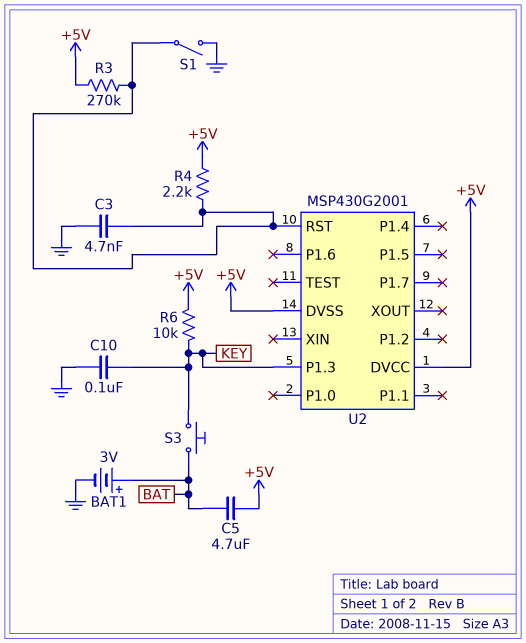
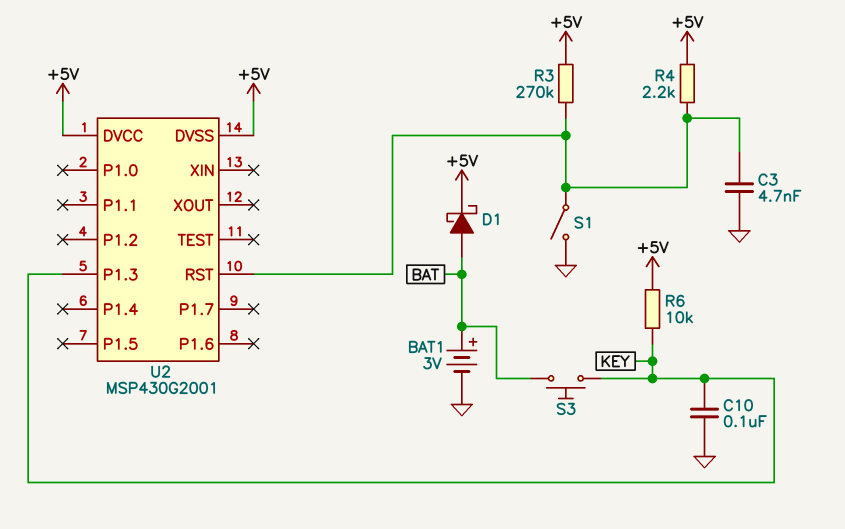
C5: 4.7uF (+5V, BAT) -> none
D1: none -> schottky (A BAT, K +5V)

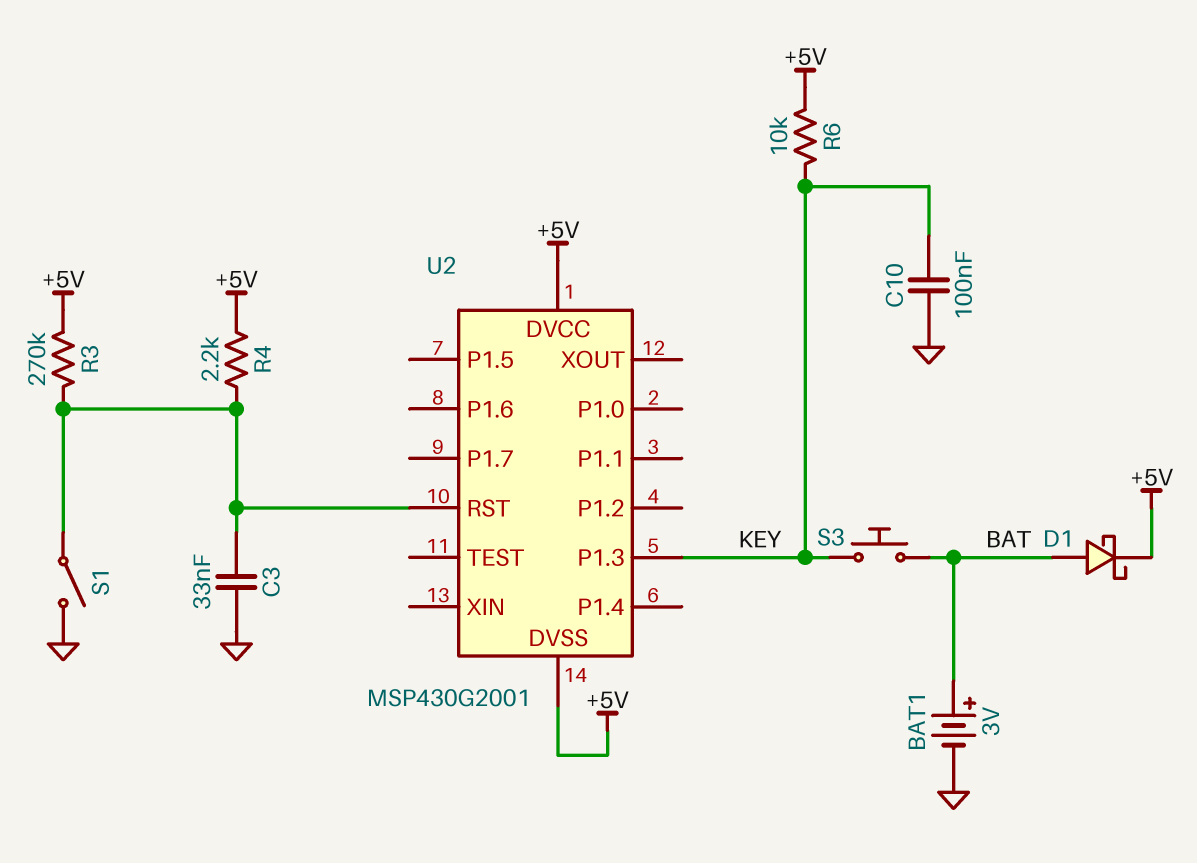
C3: 4.7nF (GND, U2/RST) -> 33nF (GND, U2/RST)

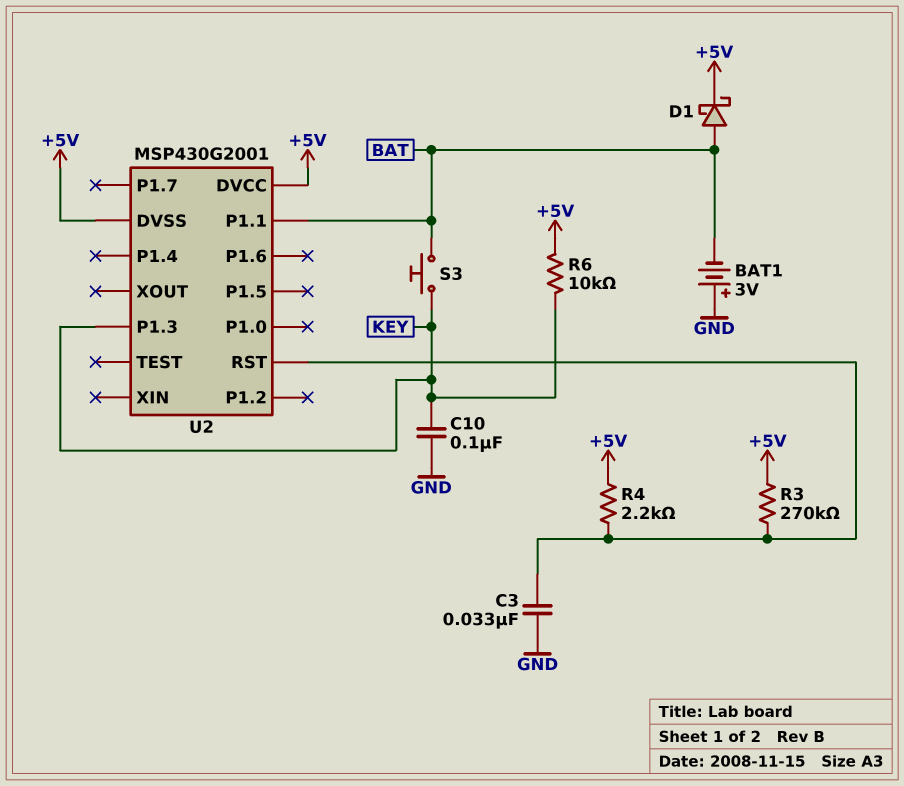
BAT1: 3V (plus BAT, minus GND) -> 3V (plus GND, minus BAT)
S1: switch (GND, U2/RST) -> none
U2 pin P1.1: none -> BAT

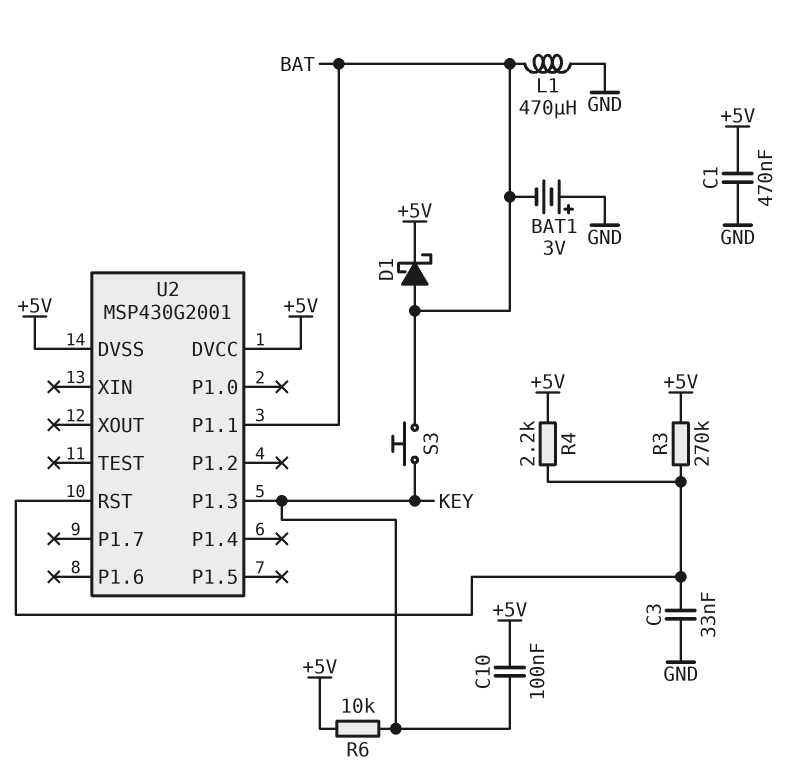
C1: none -> 470nF (+5V, GND)
C10: 100nF (GND, KEY) -> 100nF (+5V, KEY)
L1: none -> 470uH (BAT, GND)

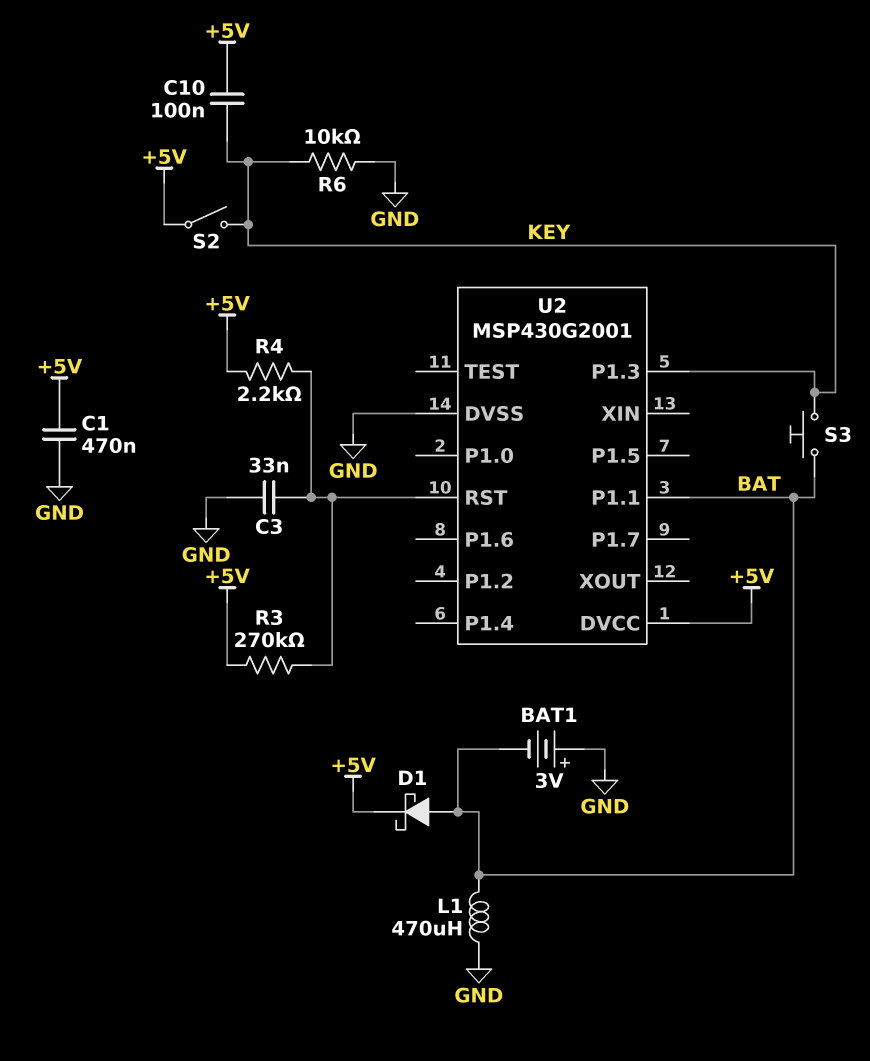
R6: 10k (+5V, KEY) -> 10k (GND, KEY)
S2: none -> switch (+5V, KEY)
U2 pin DVSS: +5V -> GND

